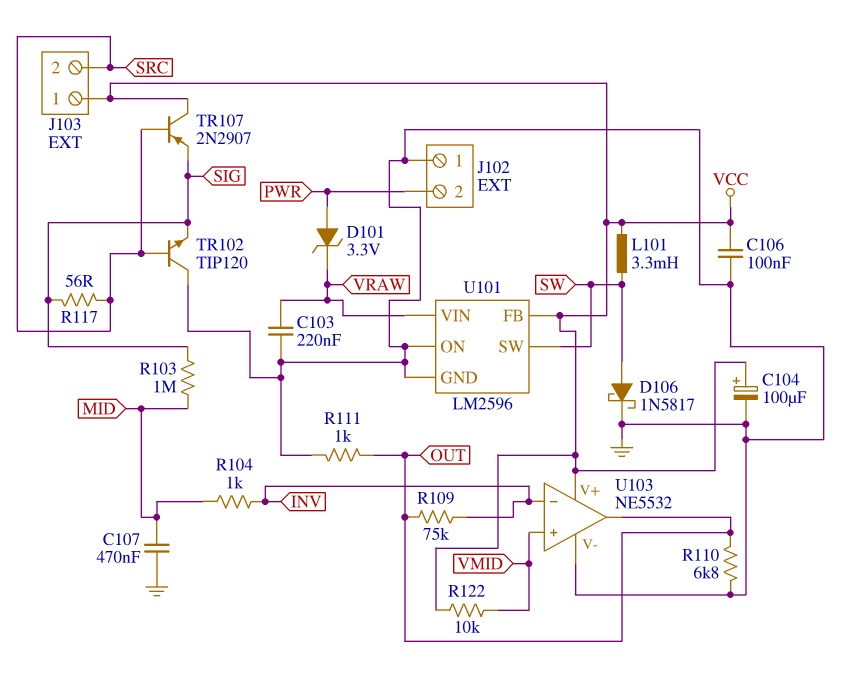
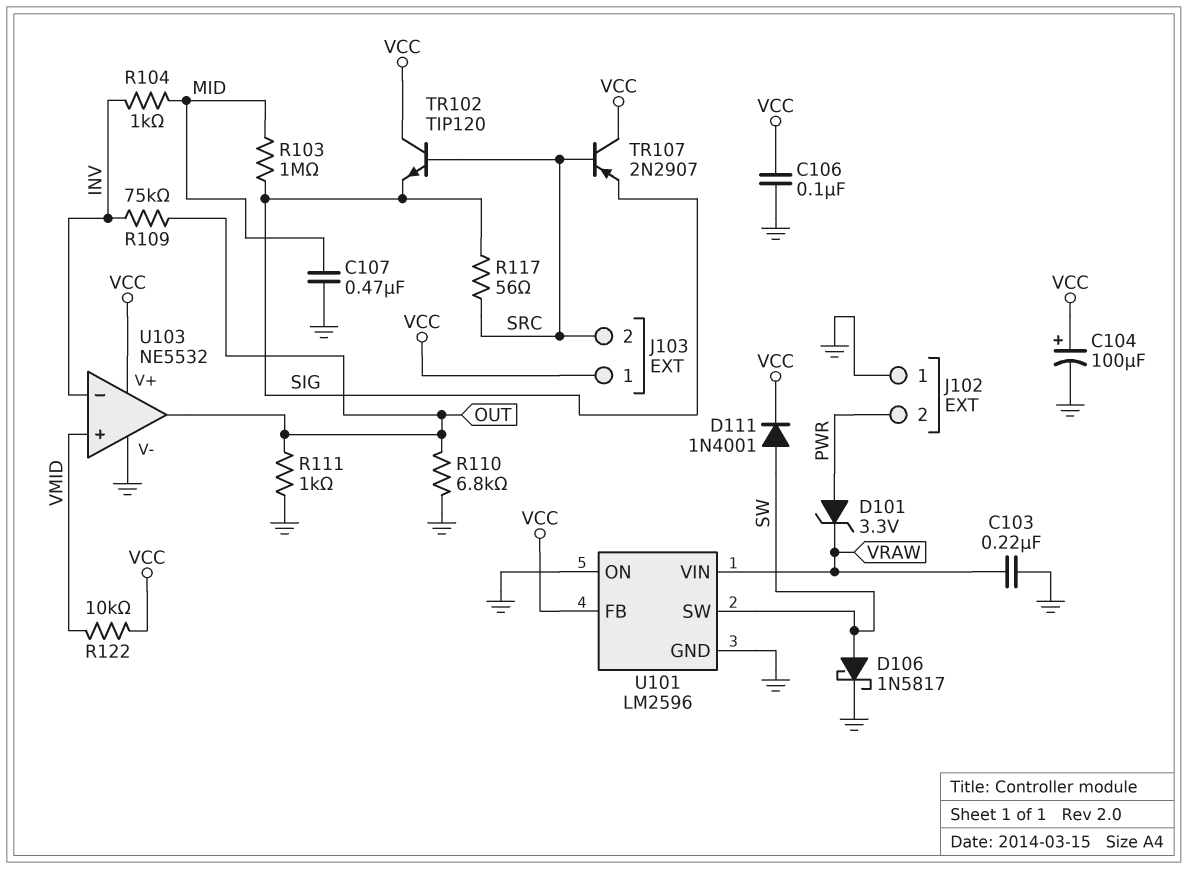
D111: none -> diode 1N4001 (A SW, K VCC)
L101: 3.3mH (SW, VCC) -> none
TR102: NPN TIP120 (B SRC, C GND, E SIG) -> NPN TIP120 (B SRC, C VCC, E SIG)

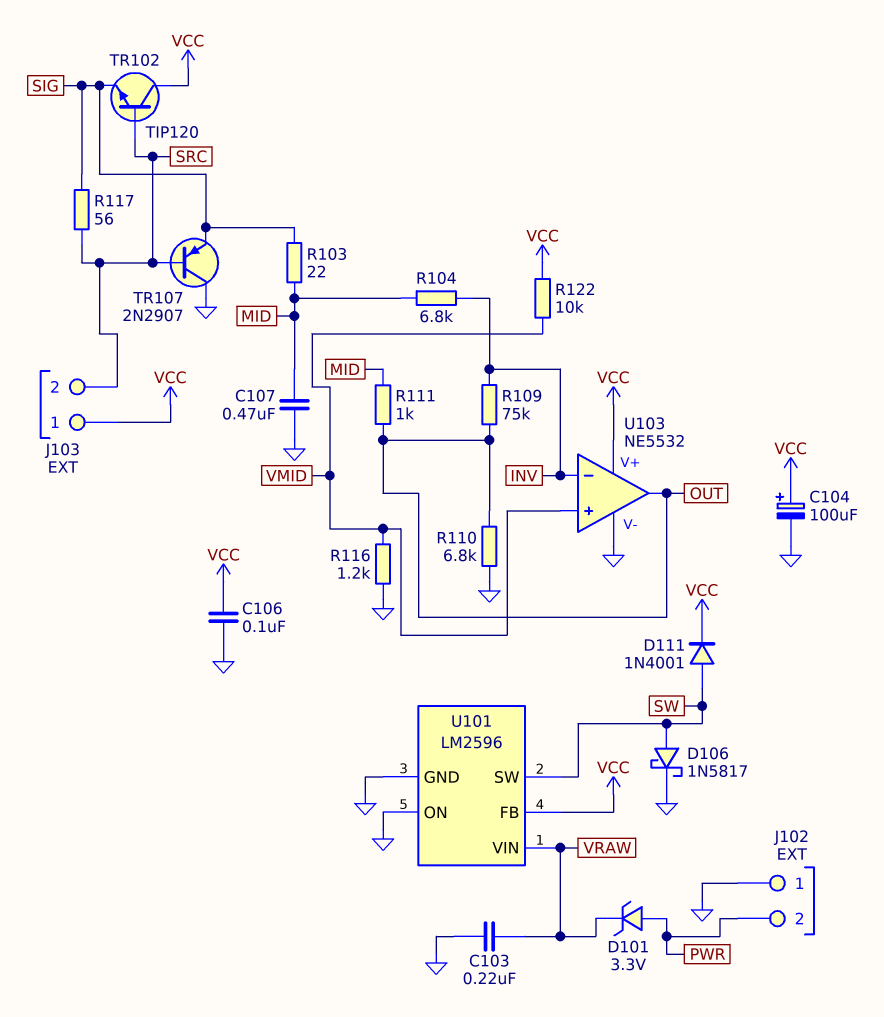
R103: 1M (MID, SIG) -> 22 (MID, SIG)
R104: 1k (INV, MID) -> 6.8k (INV, MID)
R111: 1k (GND, OUT) -> 1k (MID, OUT)
R116: none -> 1.2k (GND, VMID)
TR107: PNP 2N2907 (B SRC, C VCC, E SIG) -> PNP 2N2907 (B SRC, C GND, E SIG)

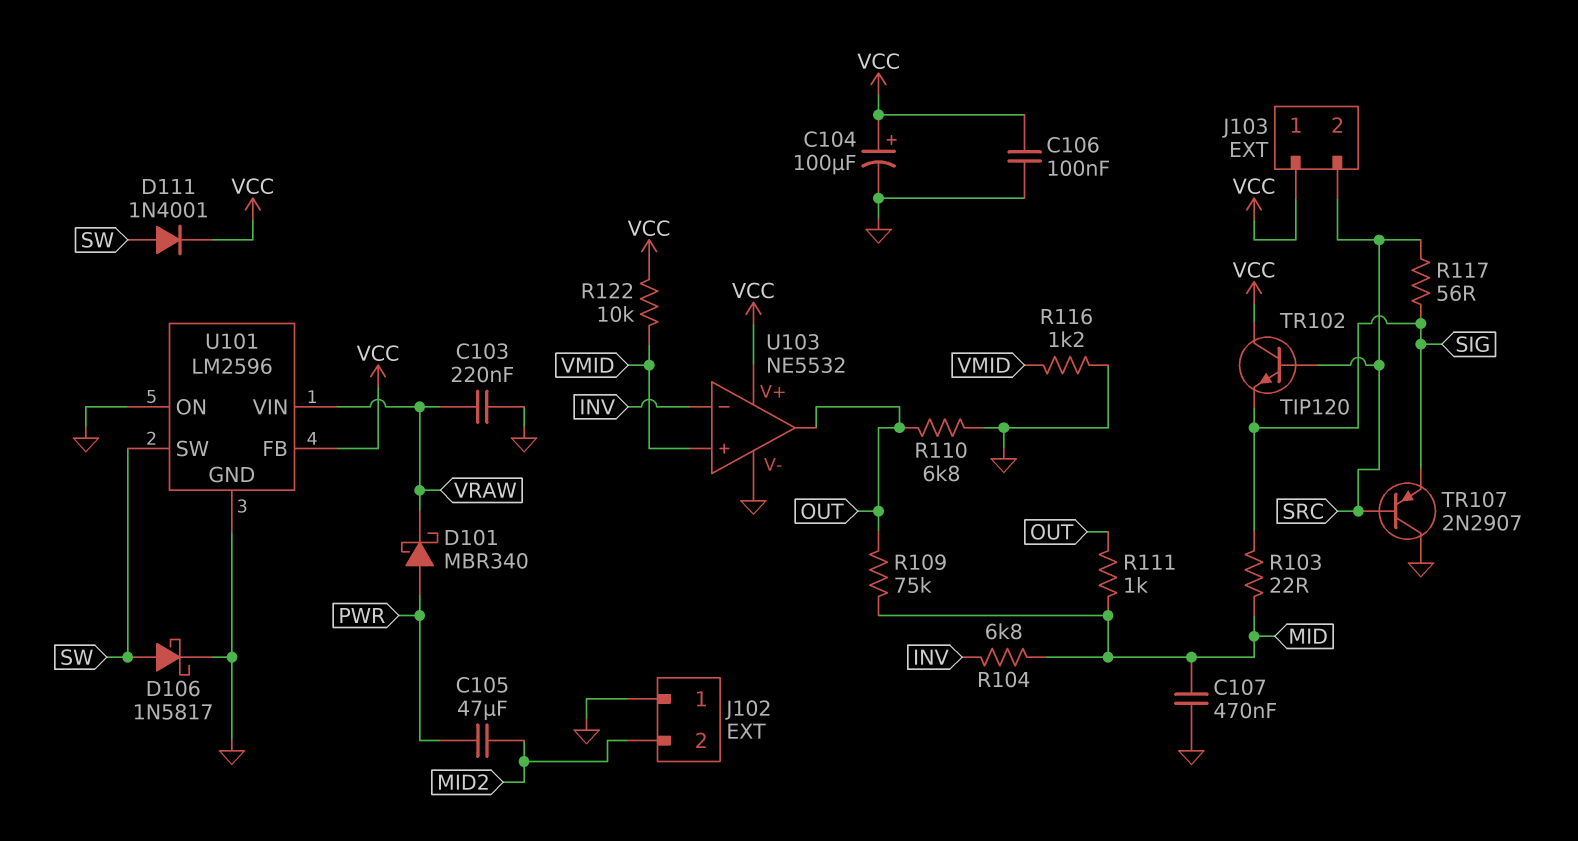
C105: none -> 47uF (MID2, PWR)
D101: zener 3.3V (A PWR, K VRAW) -> schottky MBR340 (A PWR, K VRAW)
J102 pin 2: PWR -> MID2
R109: 75k (INV, OUT) -> 75k (MID, OUT)

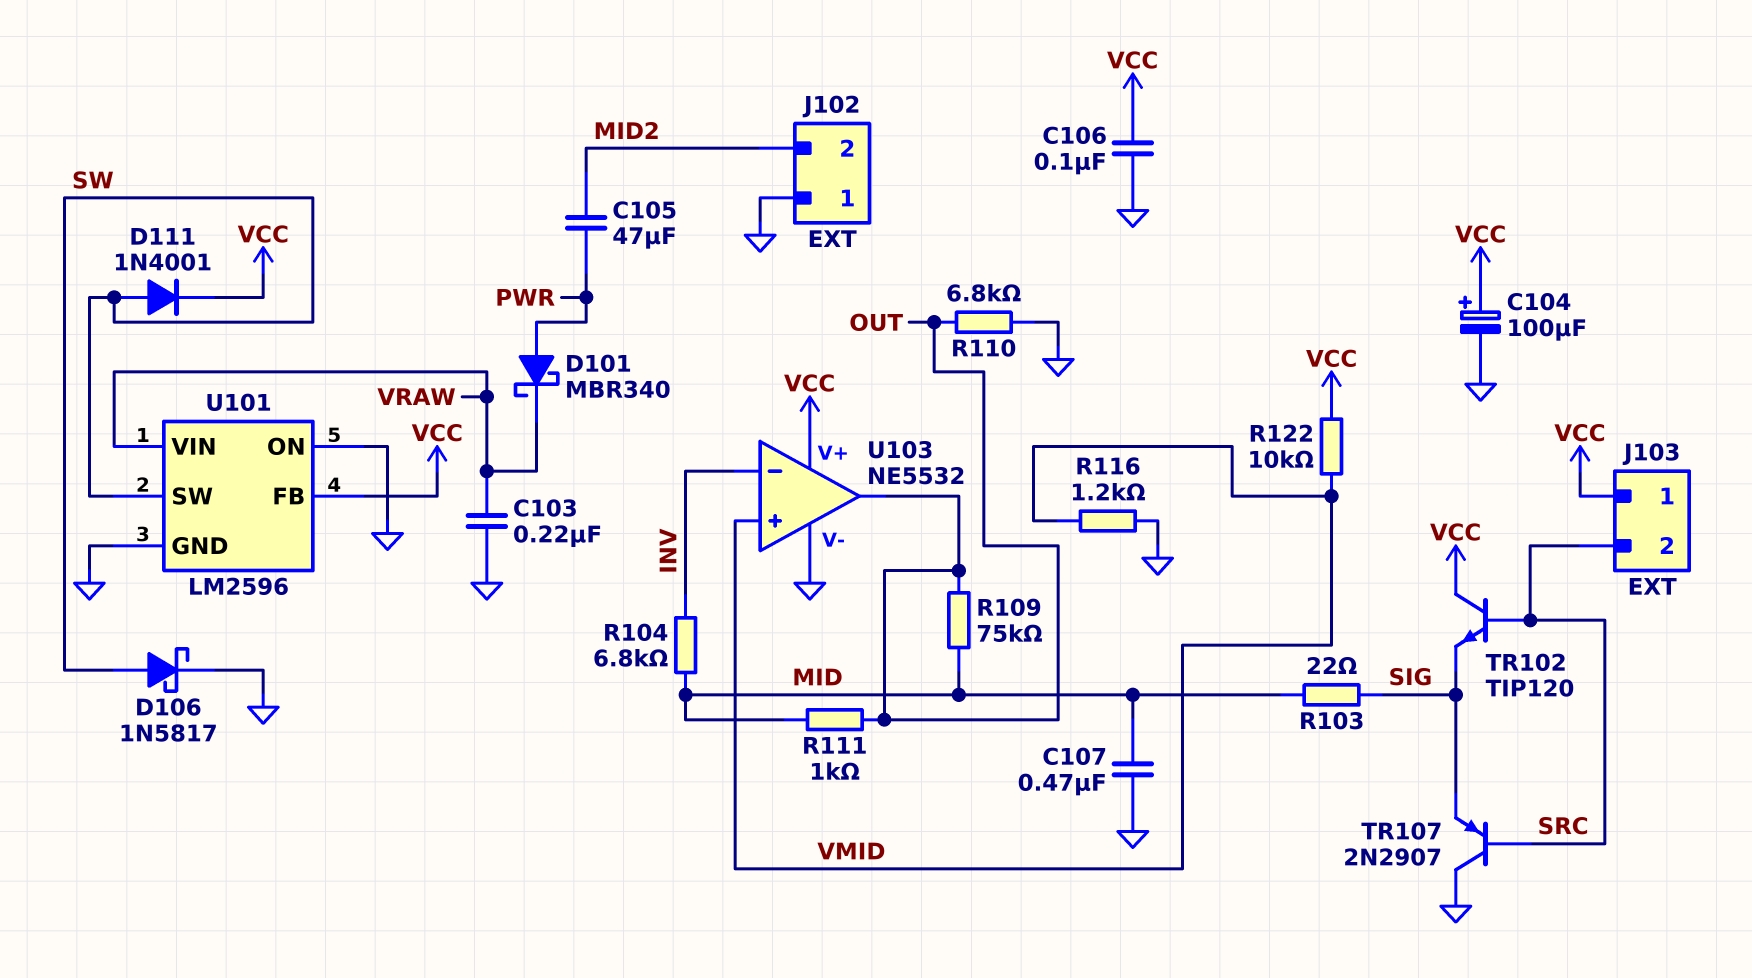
R117: 56 (SIG, SRC) -> none

